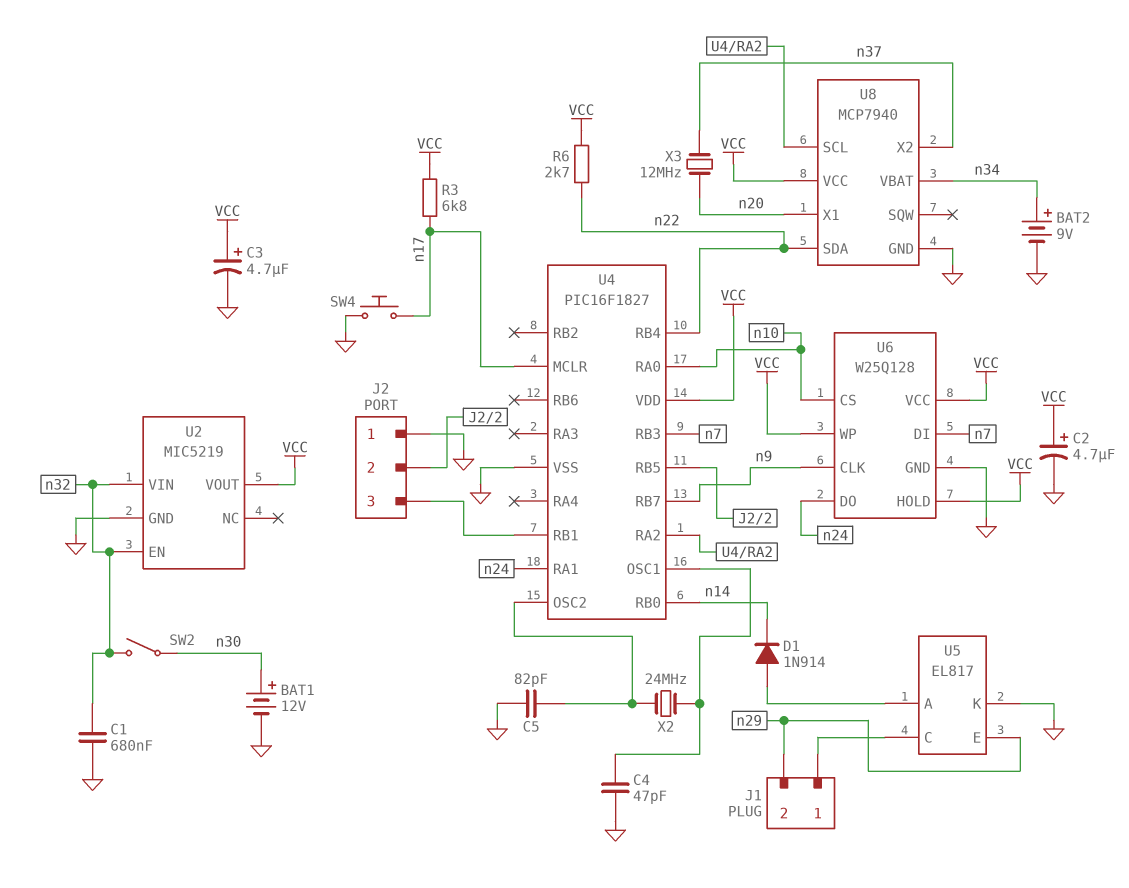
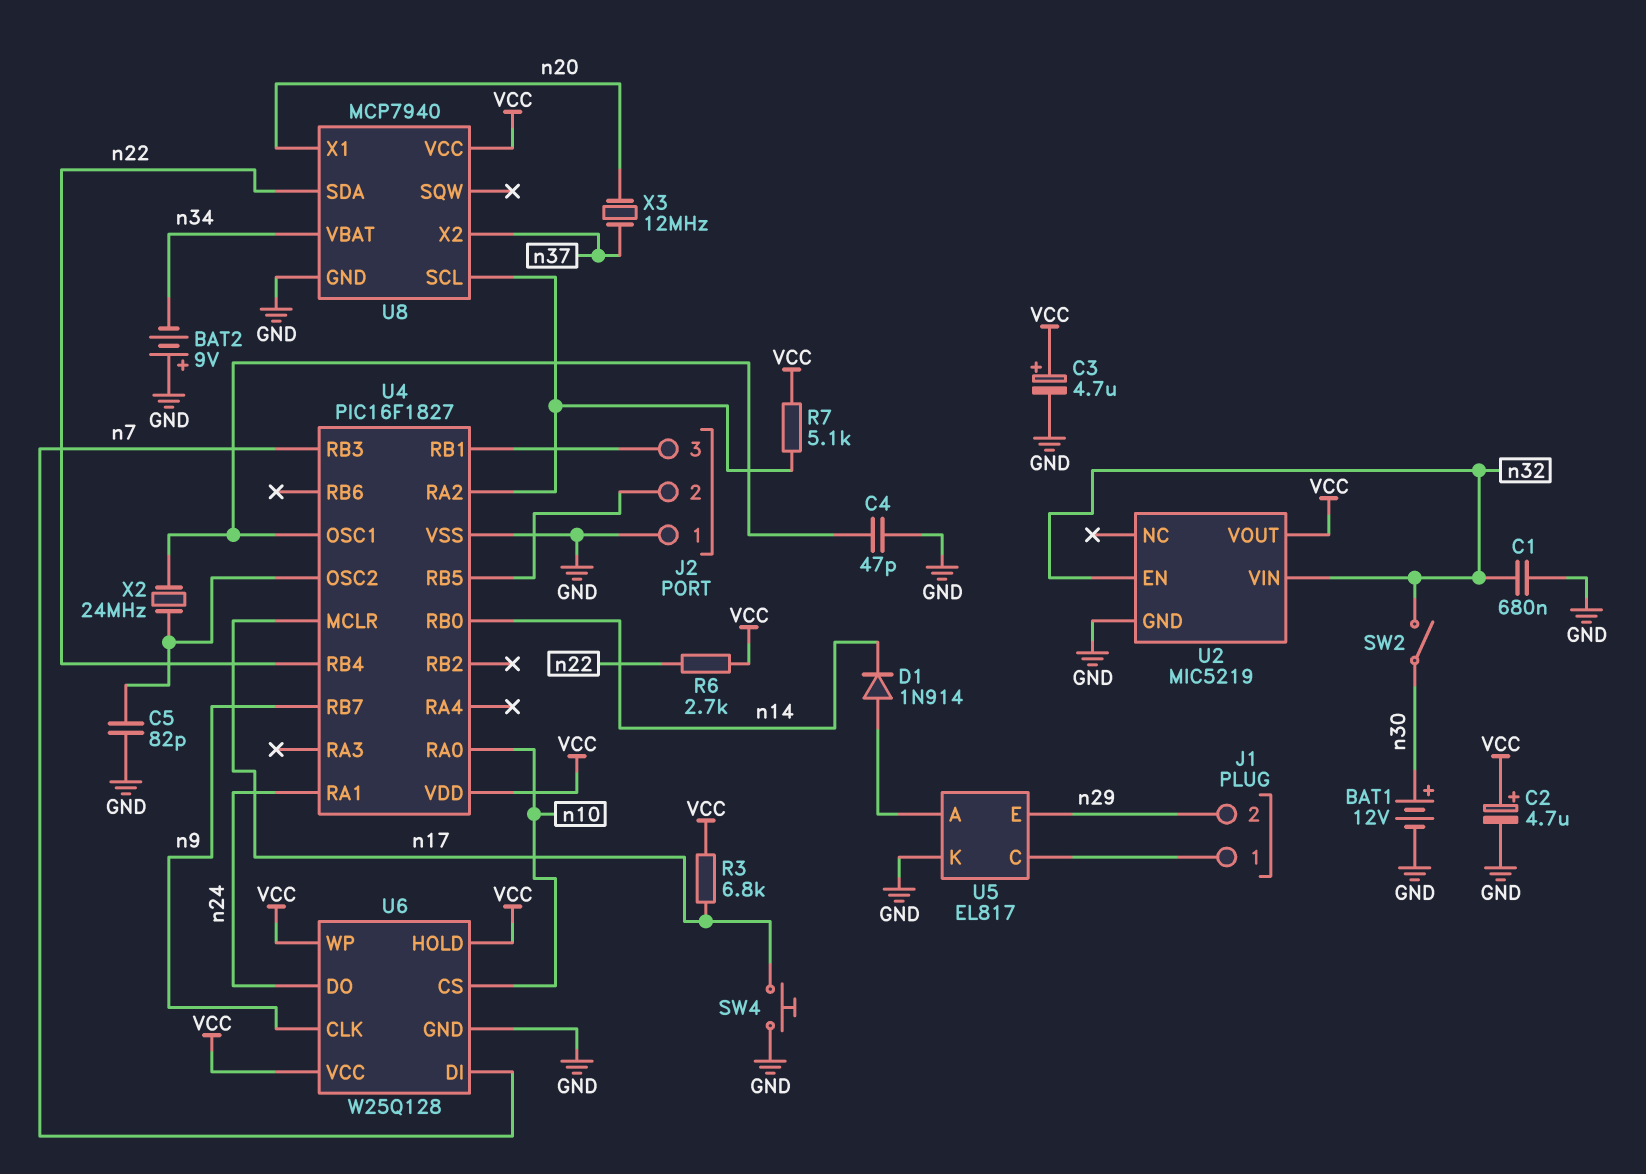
BAT2: 9V (plus n34, minus GND) -> 9V (plus GND, minus n34)
R7: none -> 5.1k (U4/RA2, VCC)

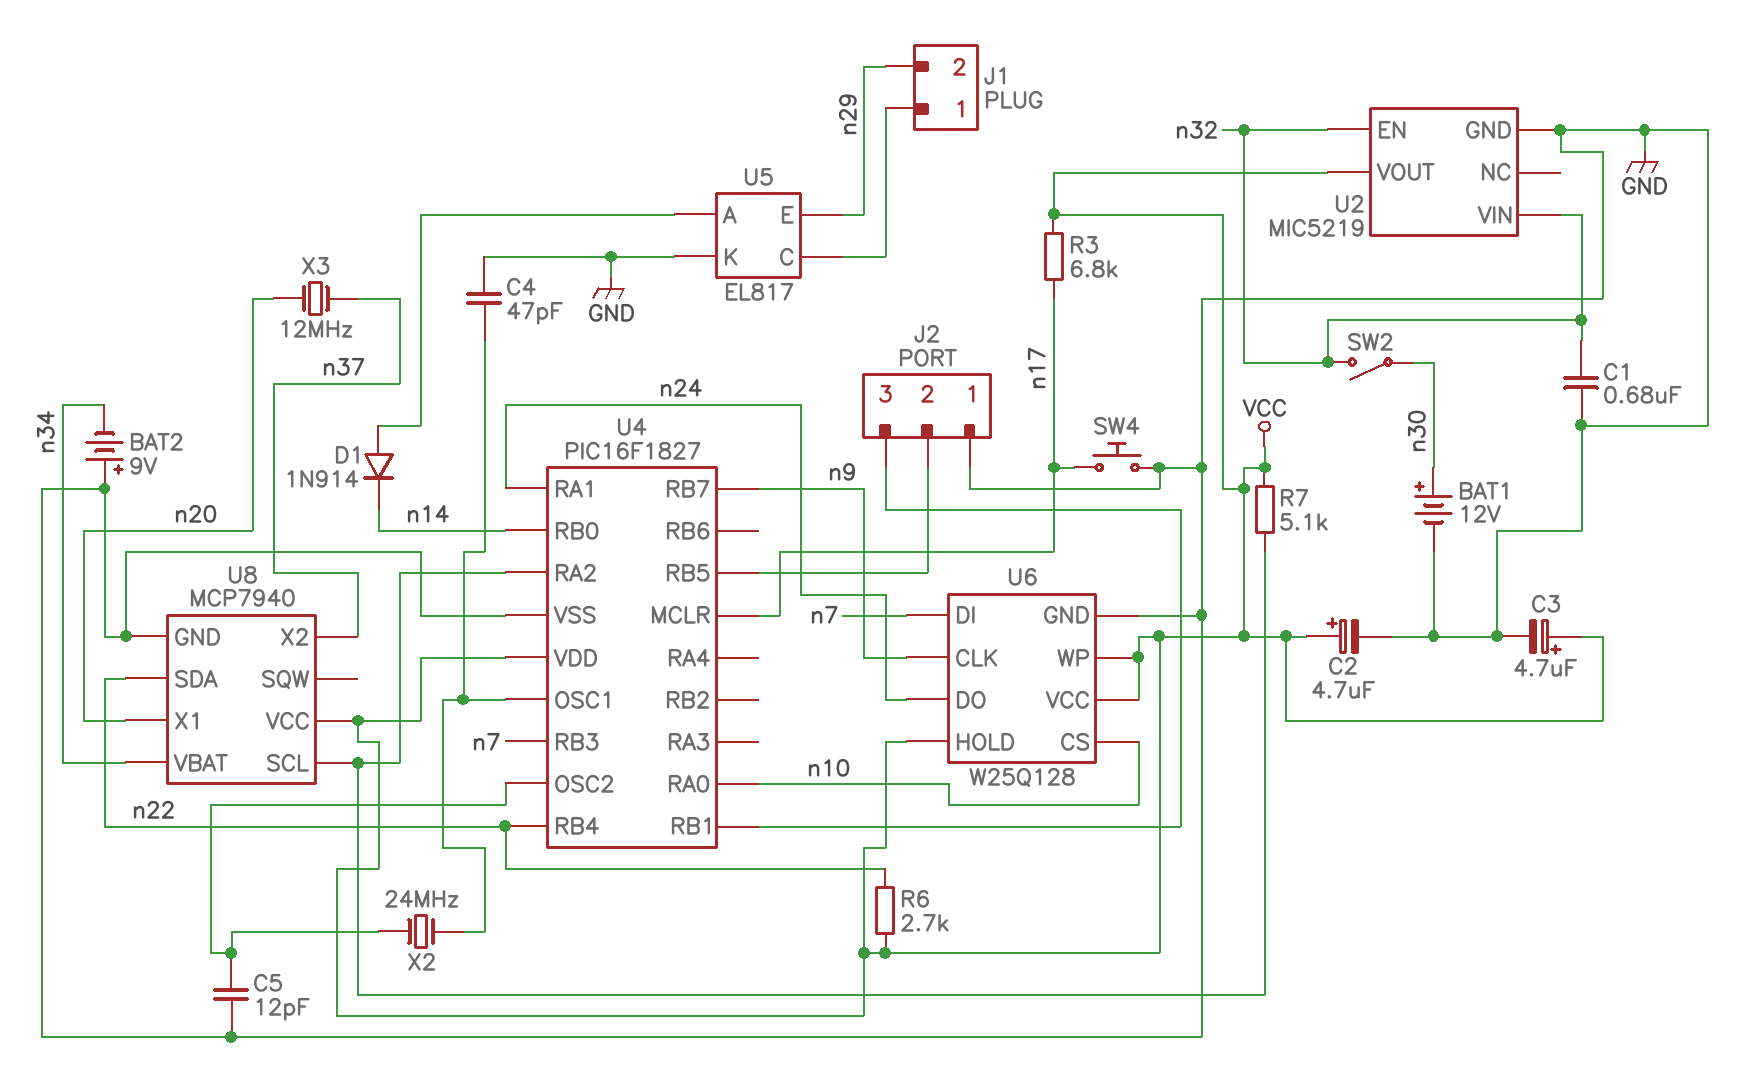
C5: 82pF (GND, U4/OSC2) -> 12pF (GND, U4/OSC2)

